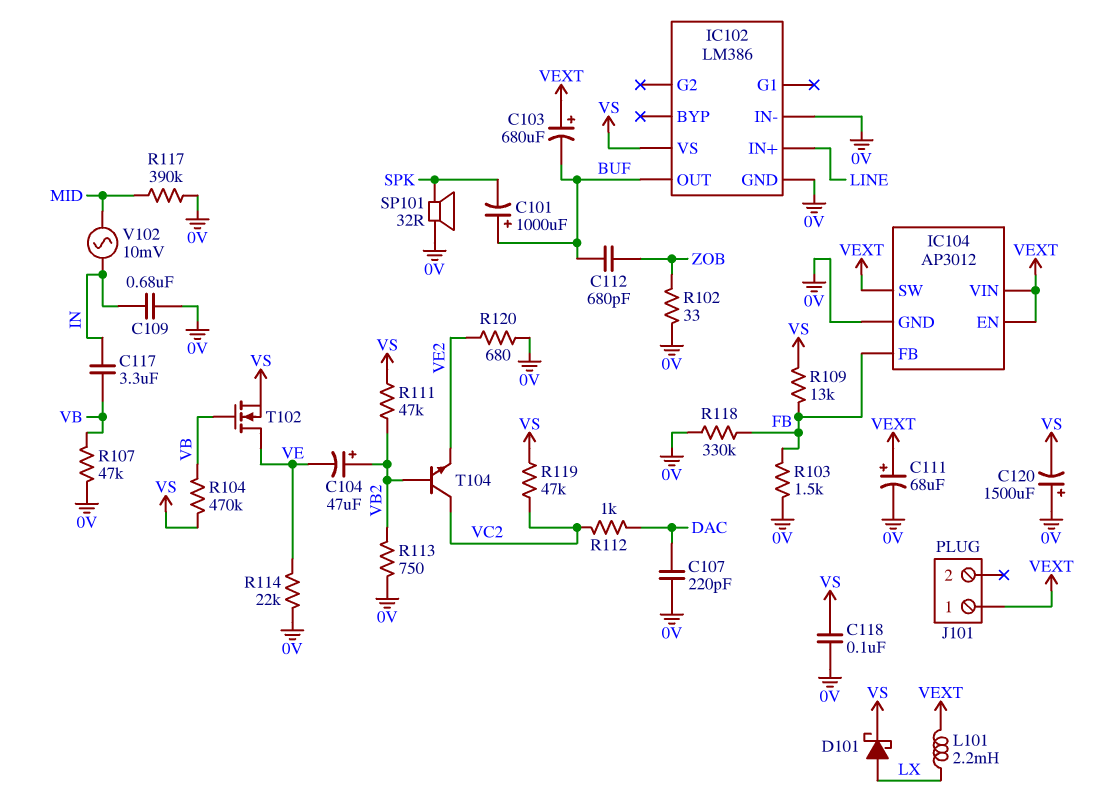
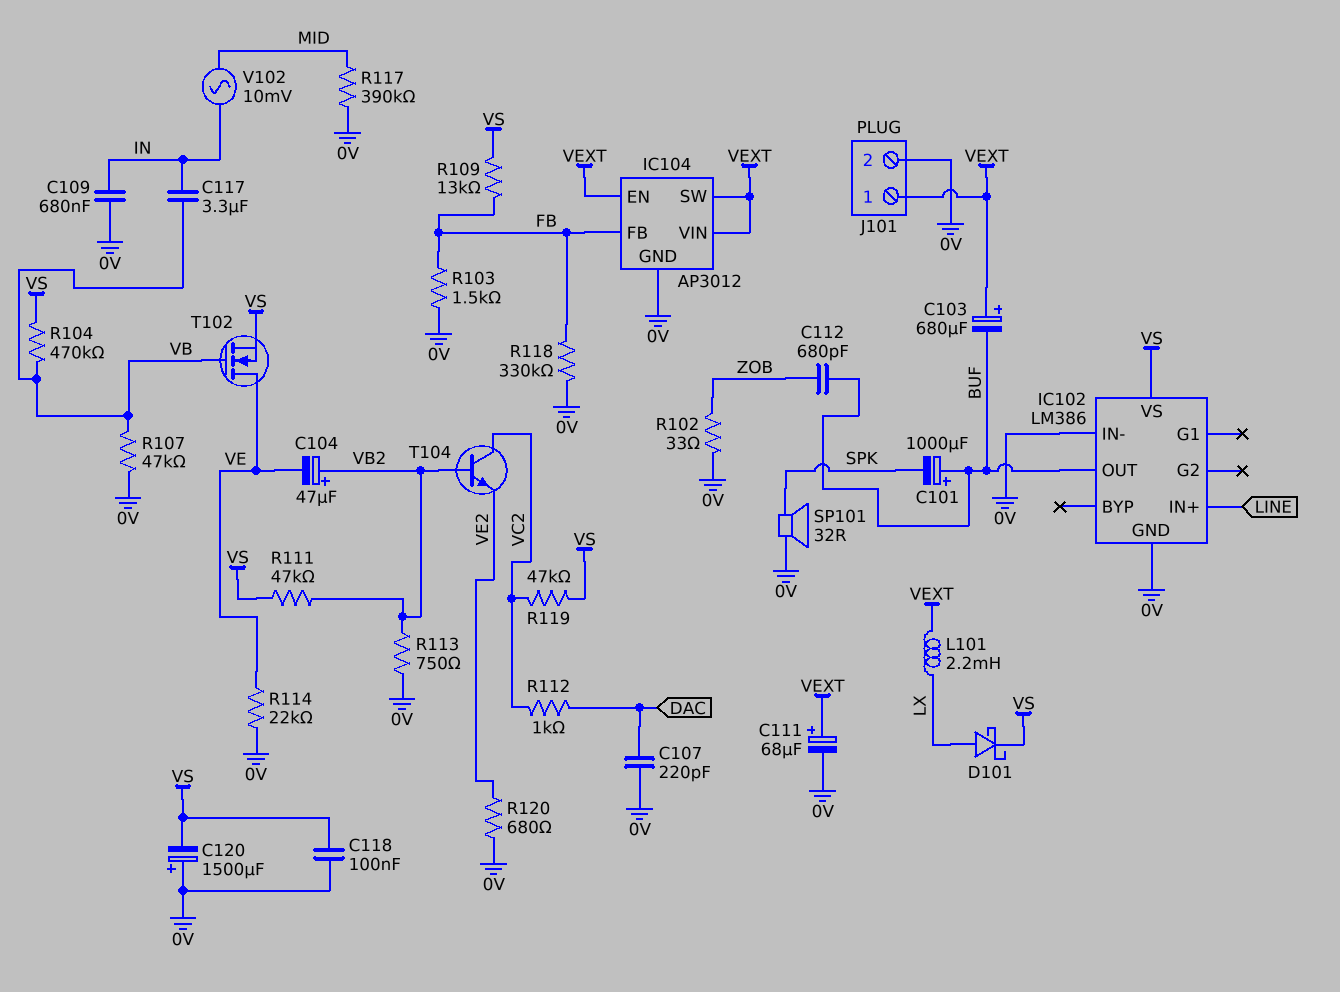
J101 pin 2: none -> 0V

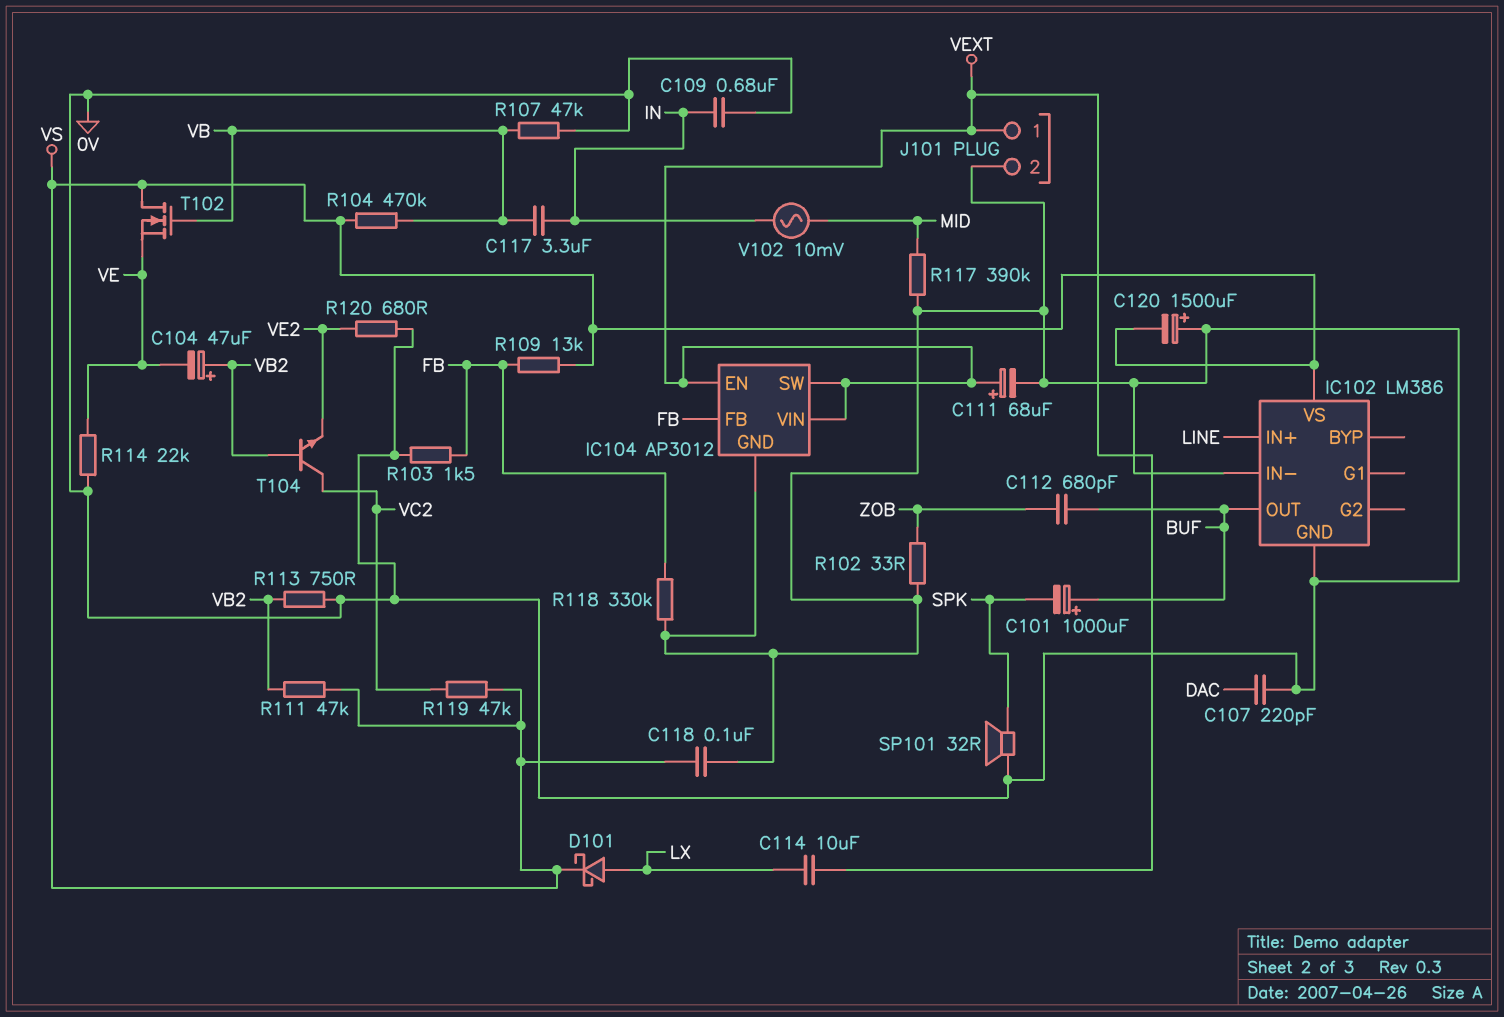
C103: 680uF (plus VEXT, minus BUF) -> none
C114: none -> 10uF (LX, VEXT)
L101: 2.2mH (LX, VEXT) -> none
R112: 1k (DAC, VC2) -> none
T102: NMOS (G VB, D VE, S VS) -> NMOS (G VB, D VS, S VE)

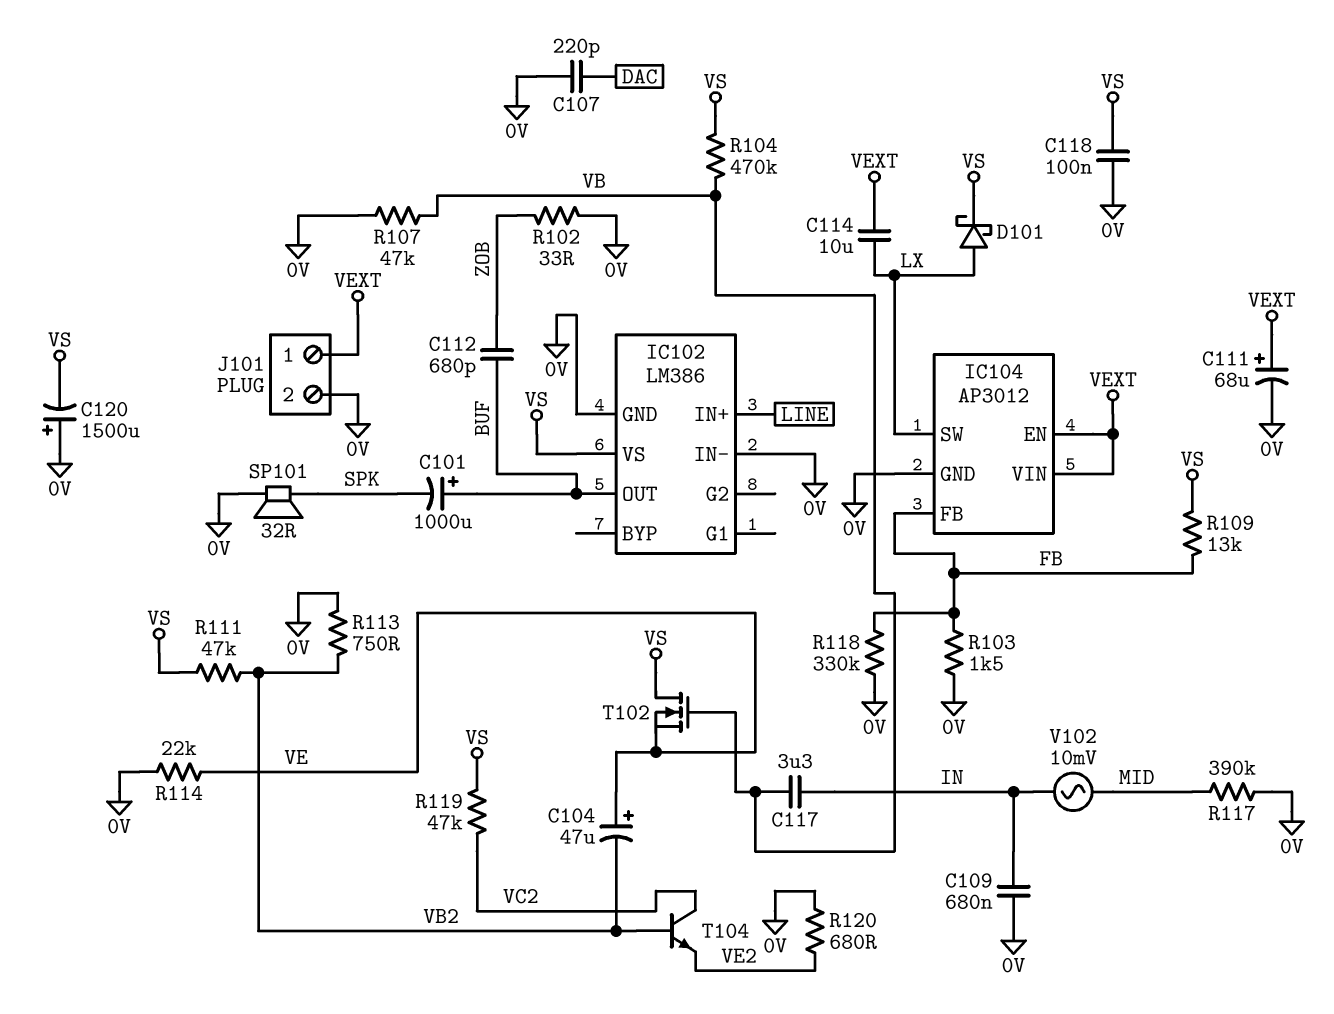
C104: 47uF (plus VB2, minus VE) -> 47uF (plus VE, minus VB2)
IC104 pin SW: VEXT -> LX

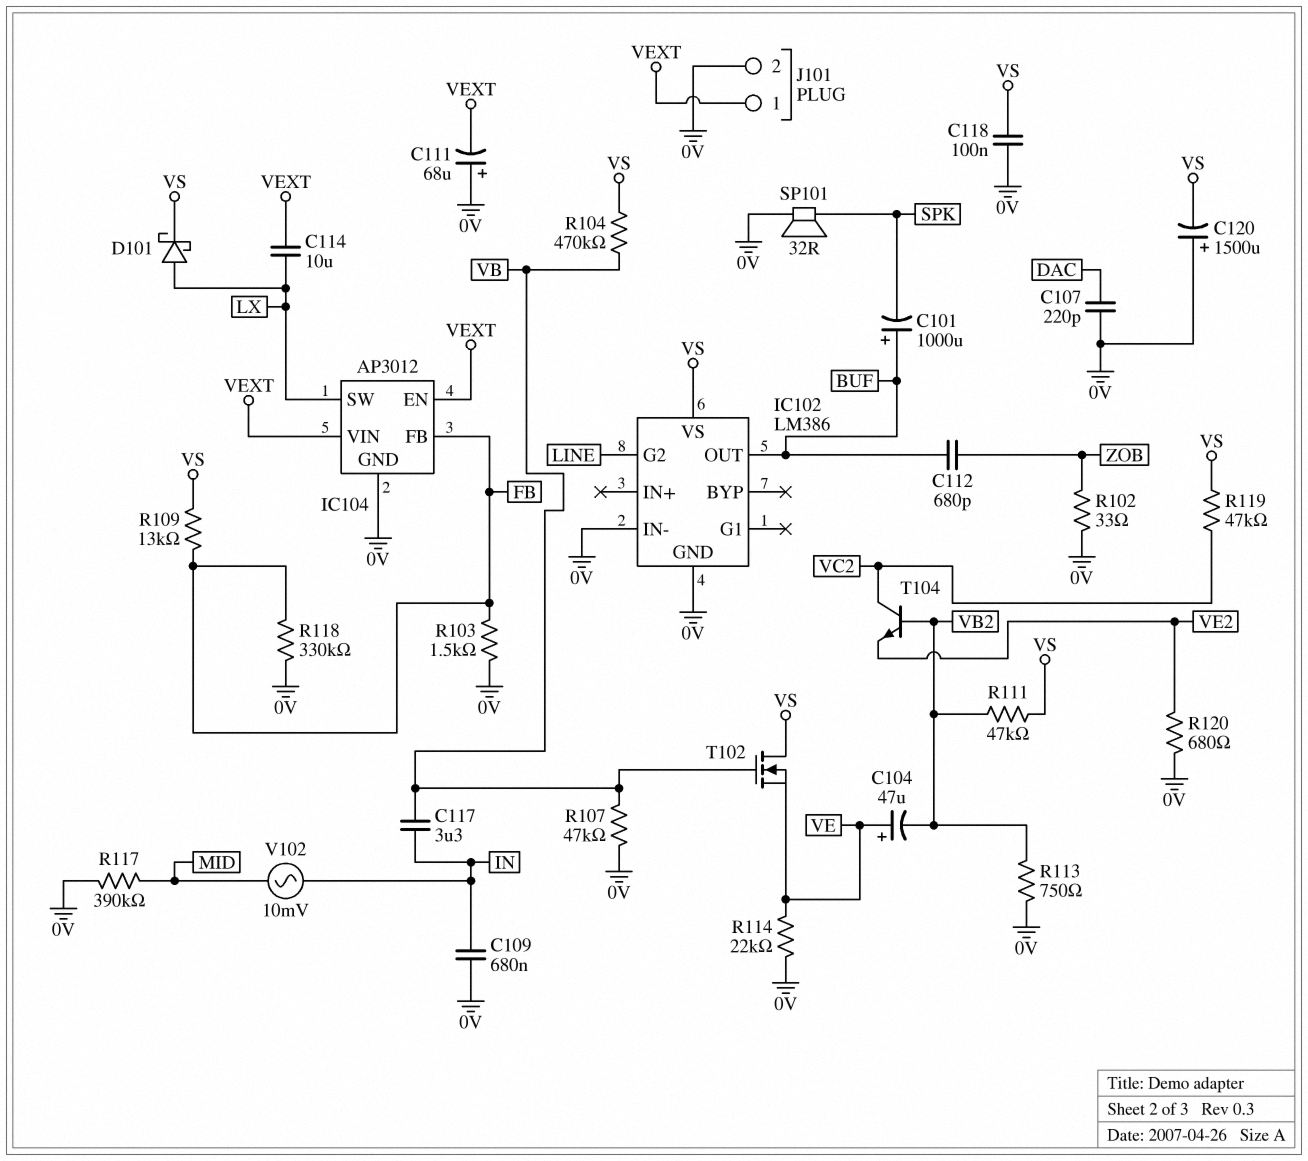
C111: 68uF (plus VEXT, minus 0V) -> 68uF (plus 0V, minus VEXT)
IC102 pin G2: none -> LINE
IC102 pin IN+: LINE -> none

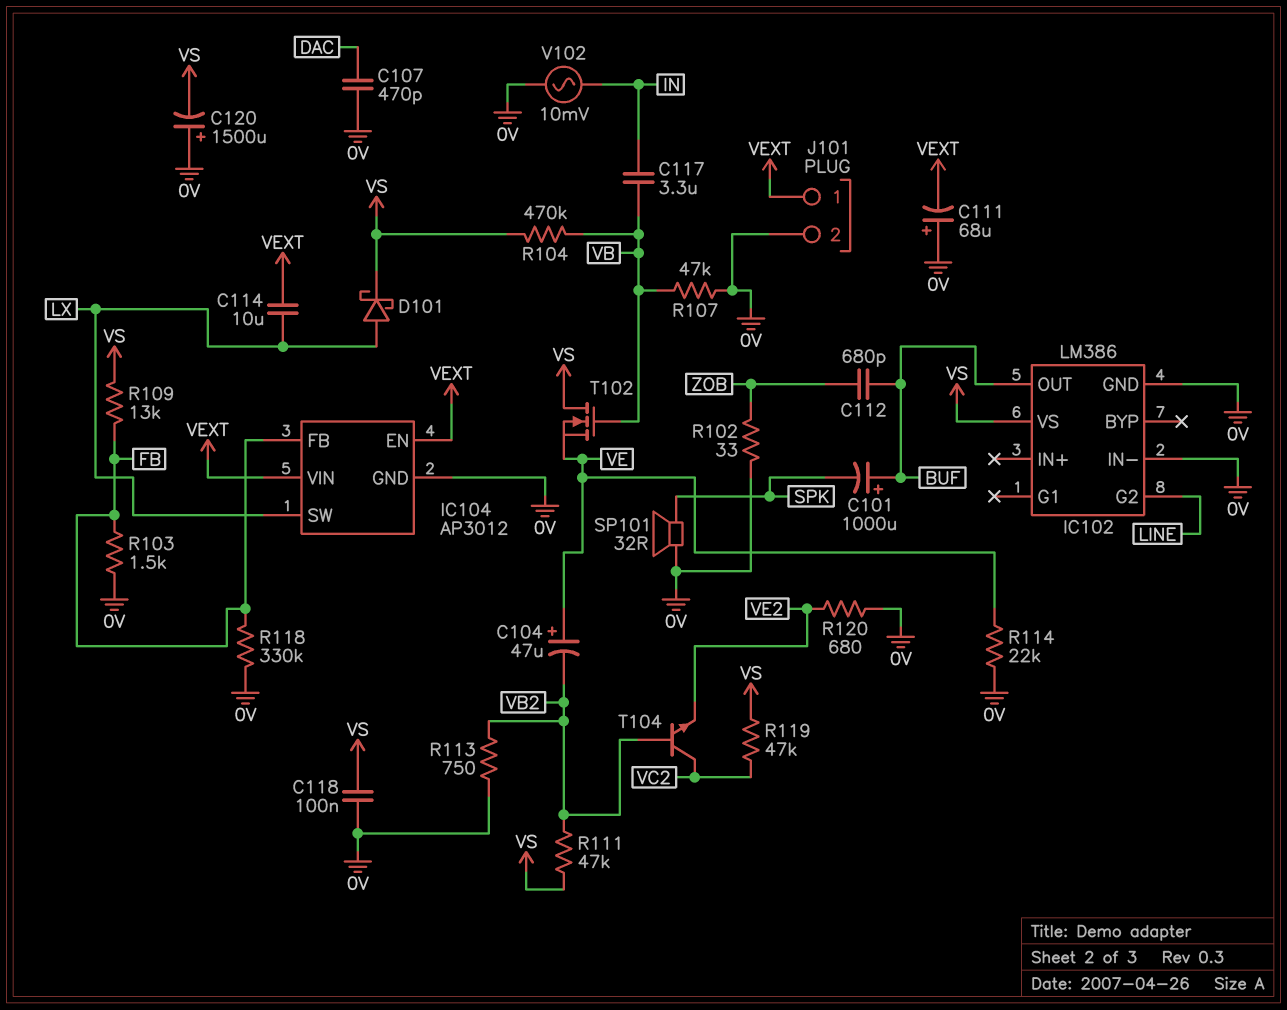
C107: 220pF (0V, DAC) -> 470pF (0V, DAC)
C109: 680nF (0V, IN) -> none
R117: 390k (0V, MID) -> none
V102: AC 10mV (IN, MID) -> AC 10mV (0V, IN)

